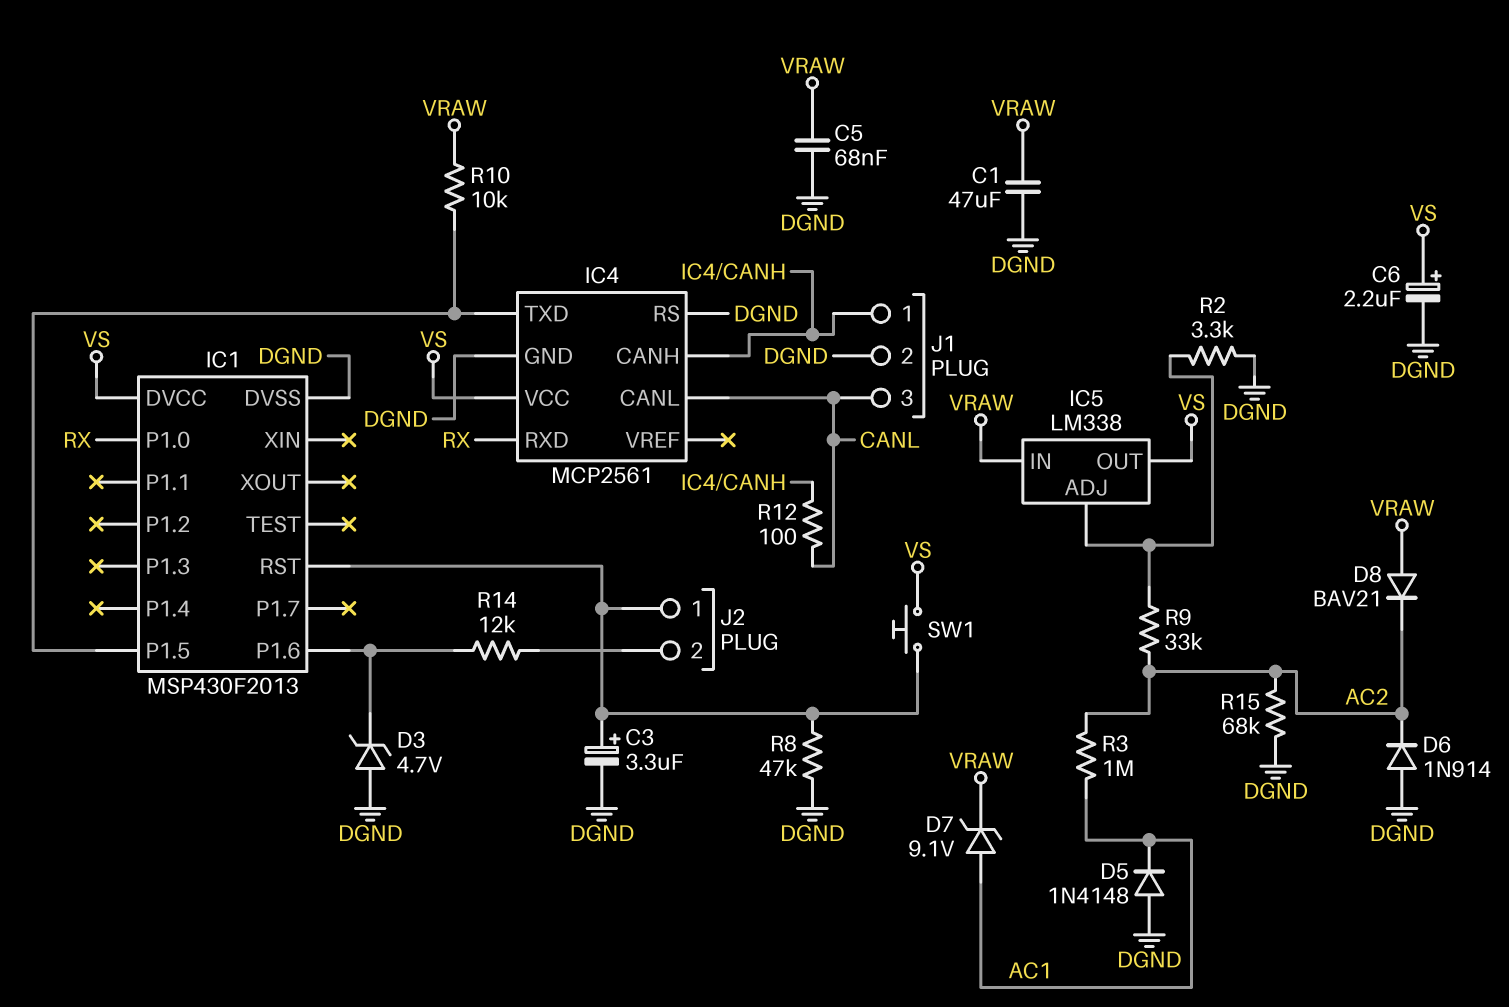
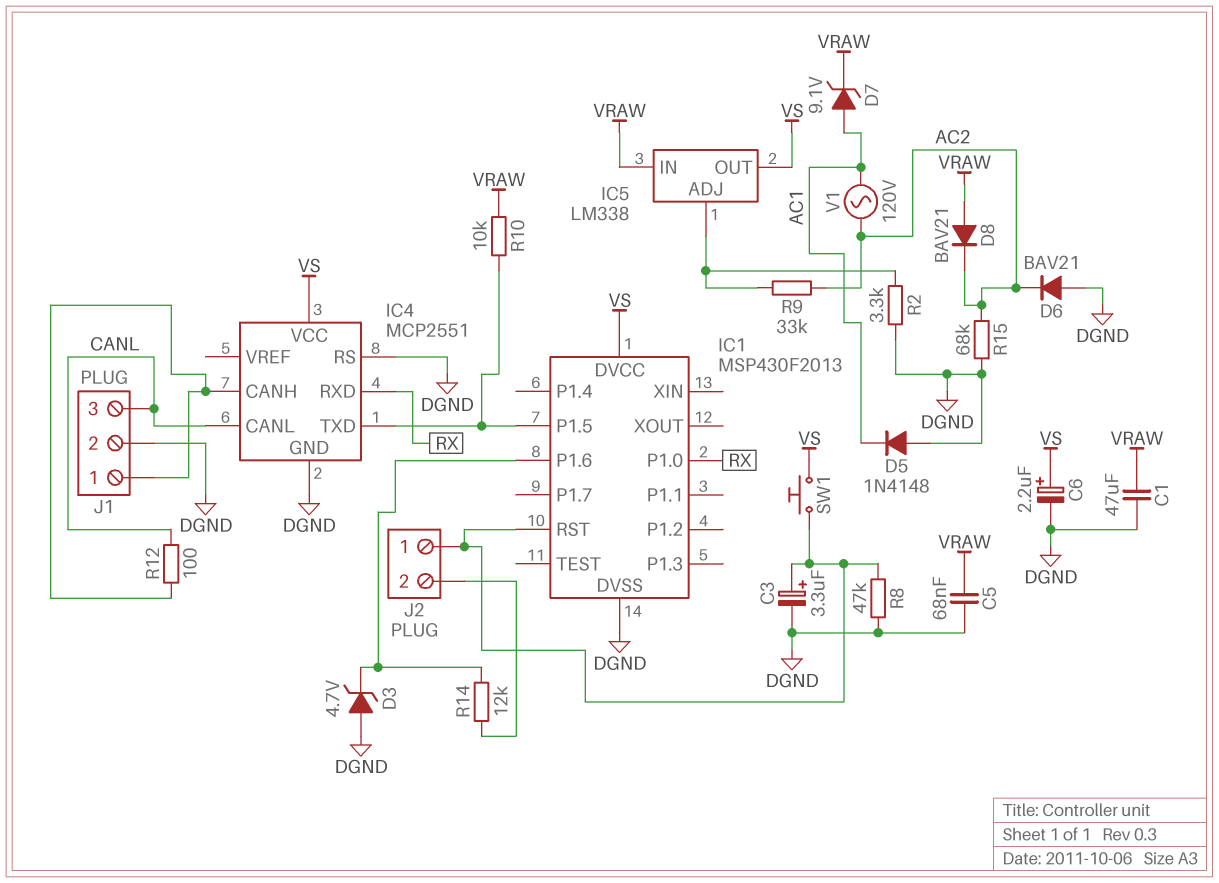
D6: diode 1N914 (A DGND, K AC2) -> diode BAV21 (A DGND, K AC2)
IC4: MCP2561 -> MCP2551
R3: 1M (AC1, AC2) -> none
V1: none -> AC 120V (AC1, AC2)

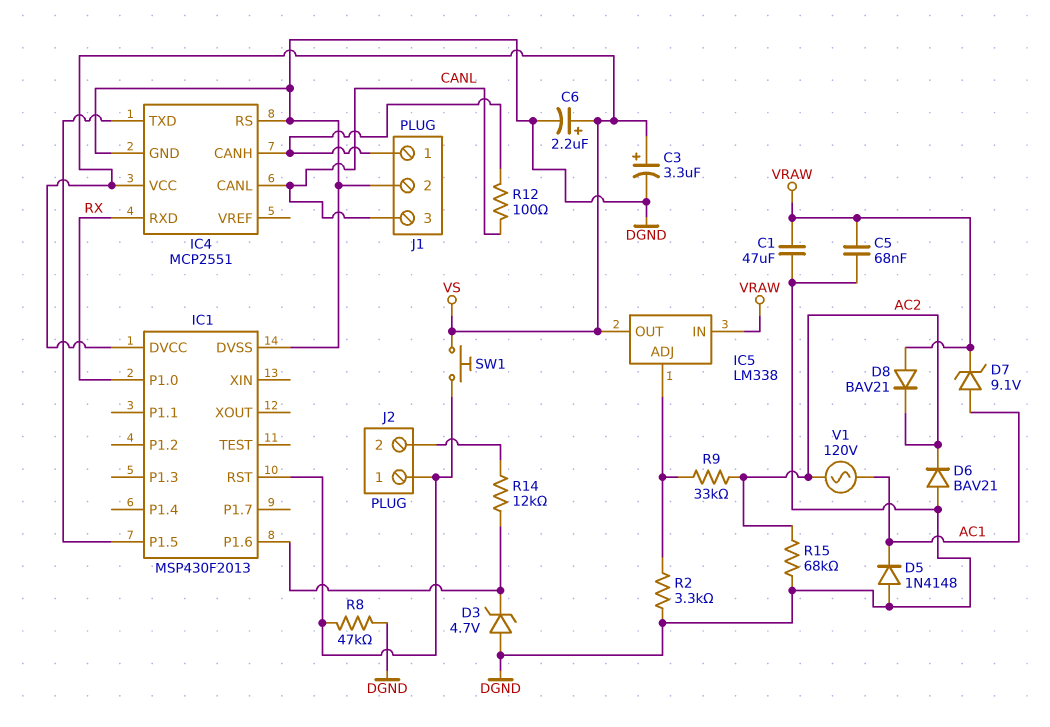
C3: 3.3uF (plus IC1/RST, minus DGND) -> 3.3uF (plus VS, minus DGND)
R10: 10k (IC1/P1.5, VRAW) -> none

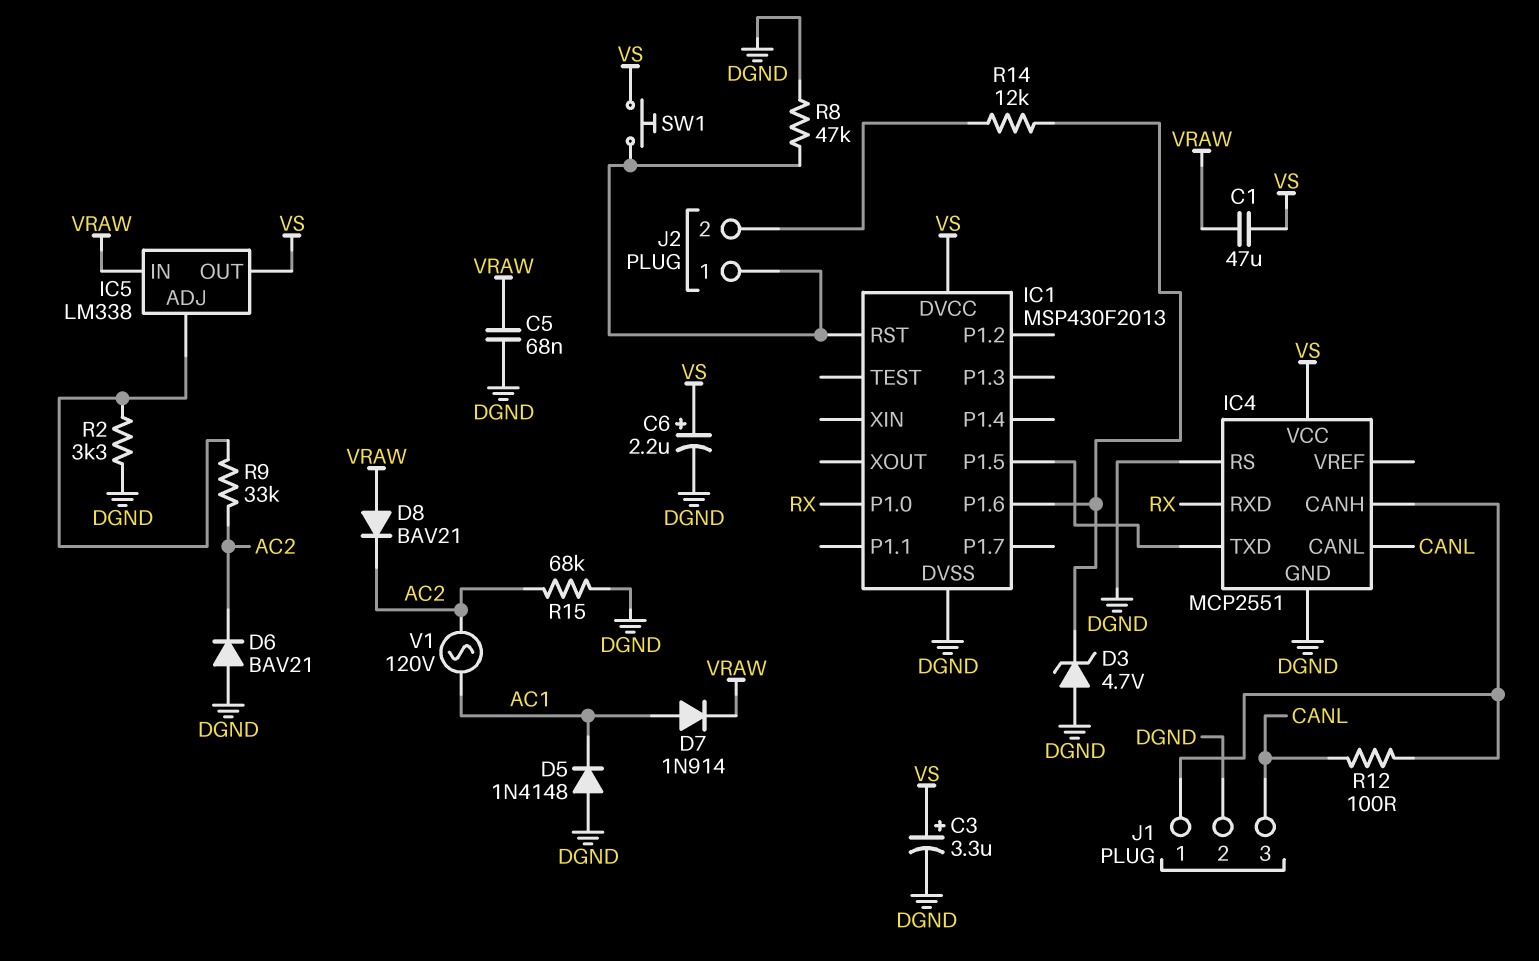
C1: 47uF (DGND, VRAW) -> 47uF (VRAW, VS)
D7: zener 9.1V (A AC1, K VRAW) -> diode 1N914 (A AC1, K VRAW)

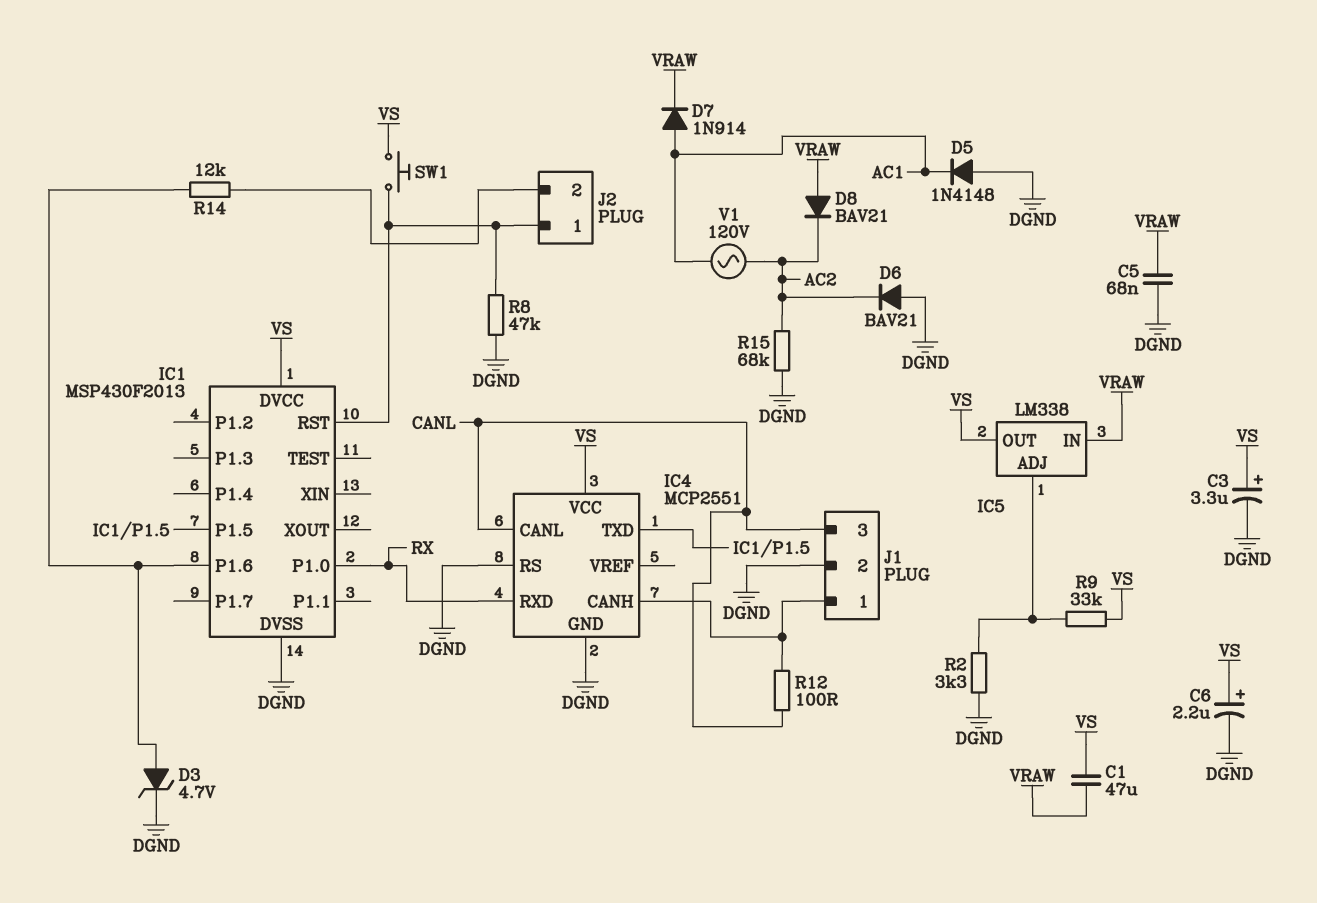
D3: zener 4.7V (A DGND, K IC1/P1.6) -> zener 4.7V (A IC1/P1.6, K DGND)
R9: 33k (AC2, IC5/ADJ) -> 33k (IC5/ADJ, VS)

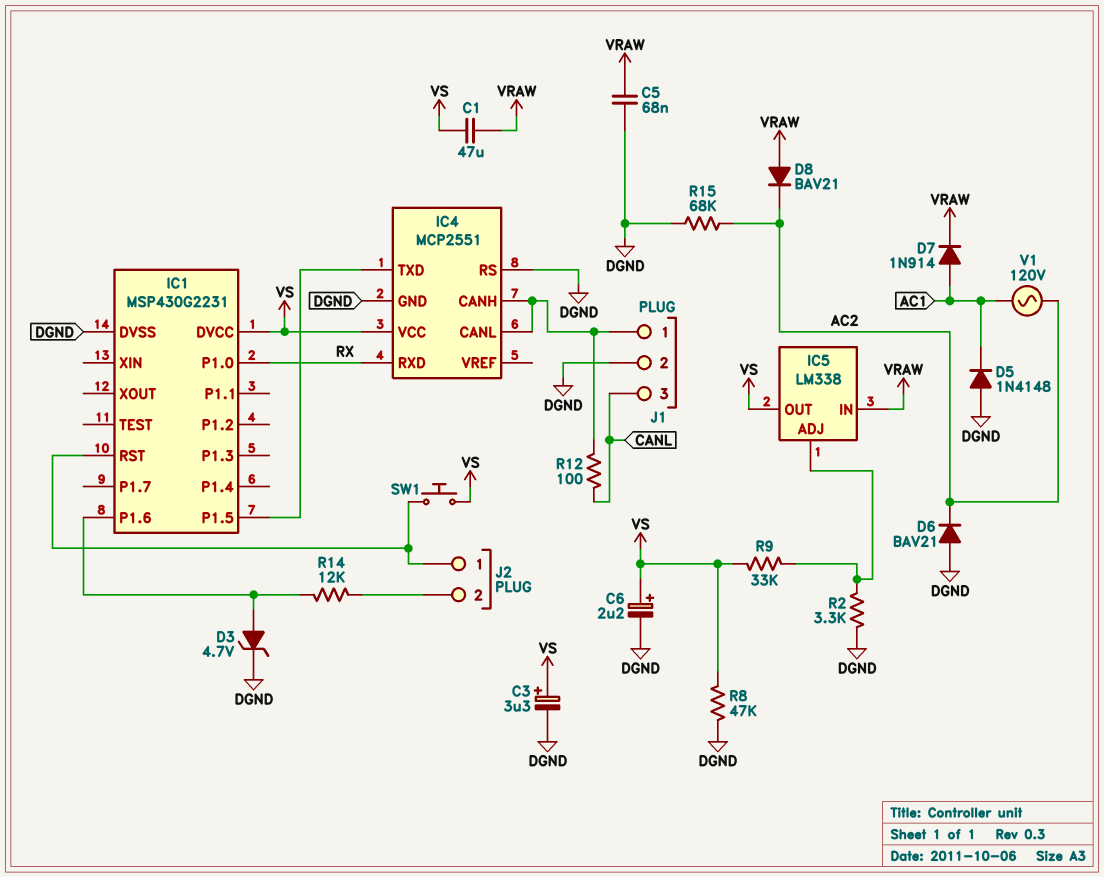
IC1: MSP430F2013 -> MSP430G2231
IC4 pin CANL: CANL -> IC4/CANH
R8: 47k (DGND, IC1/RST) -> 47k (DGND, VS)

